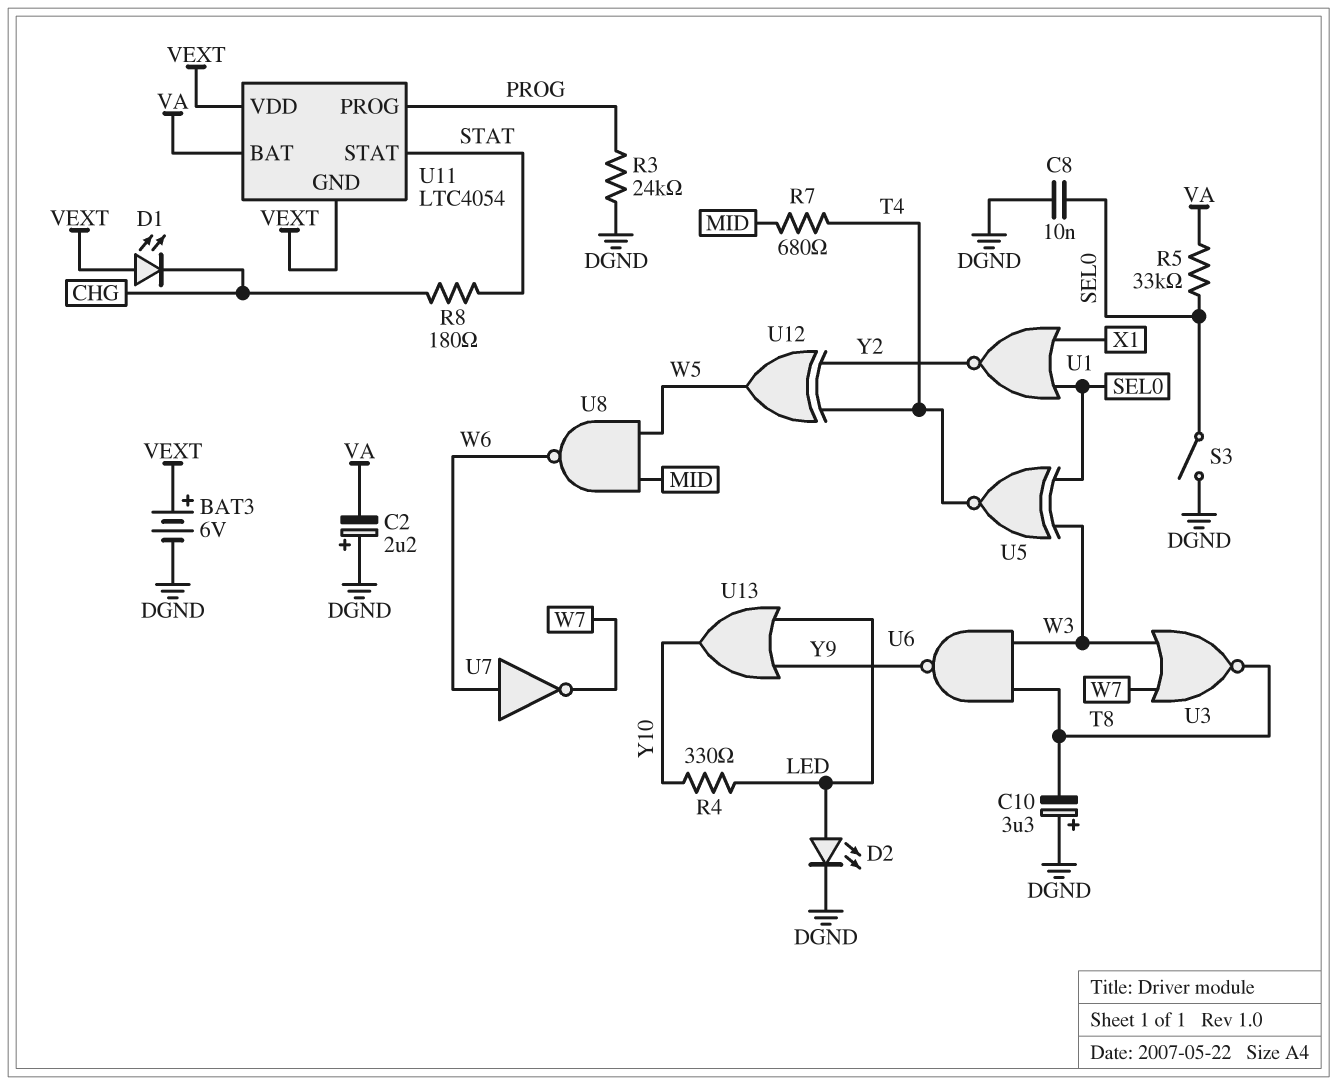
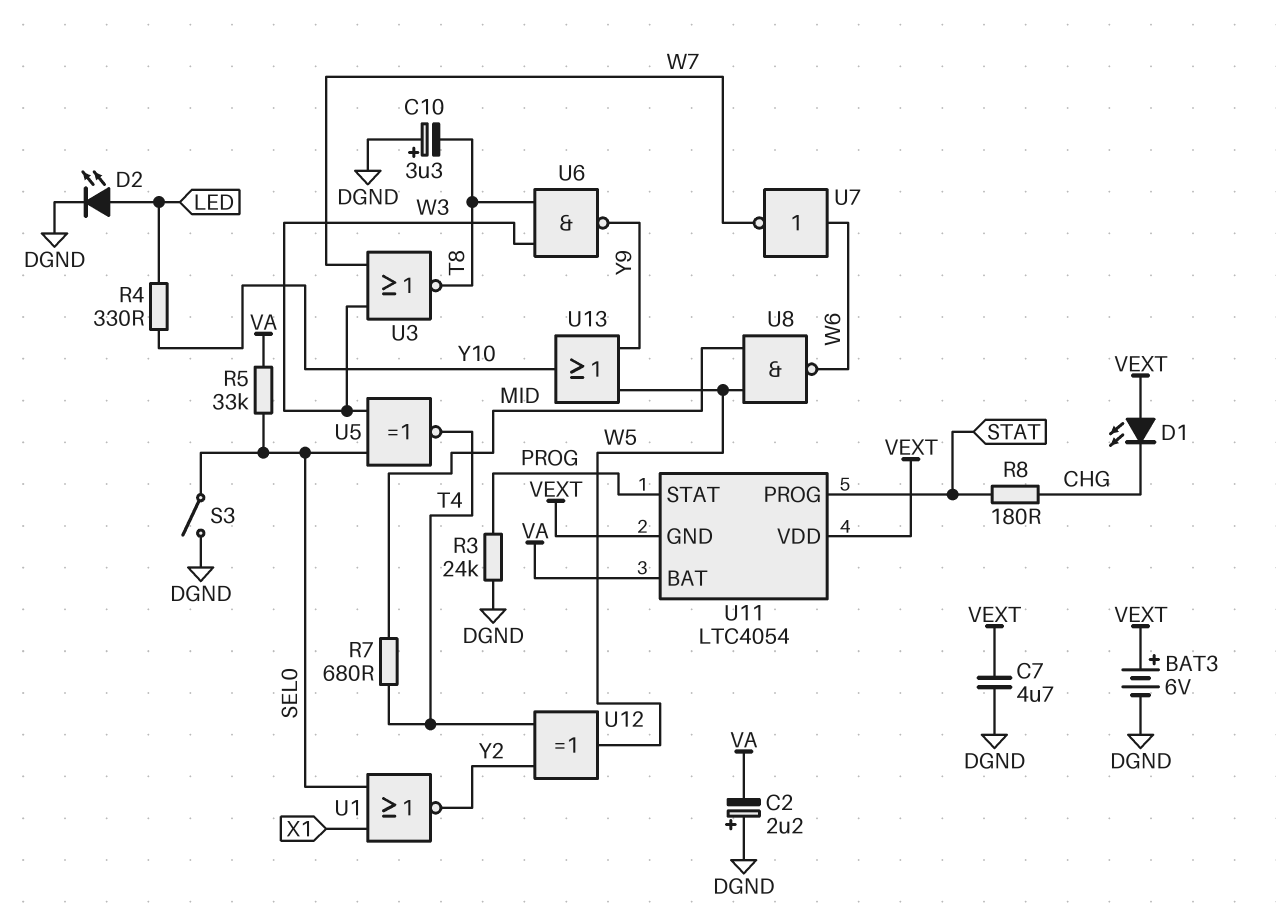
C7: none -> 4.7uF (DGND, VEXT)
C8: 10nF (DGND, SEL0) -> none
U11 pin PROG: PROG -> STAT
U11 pin STAT: STAT -> PROG
U13: OR (in LED, in Y9, out Y10) -> OR (in W5, in Y9, out Y10)

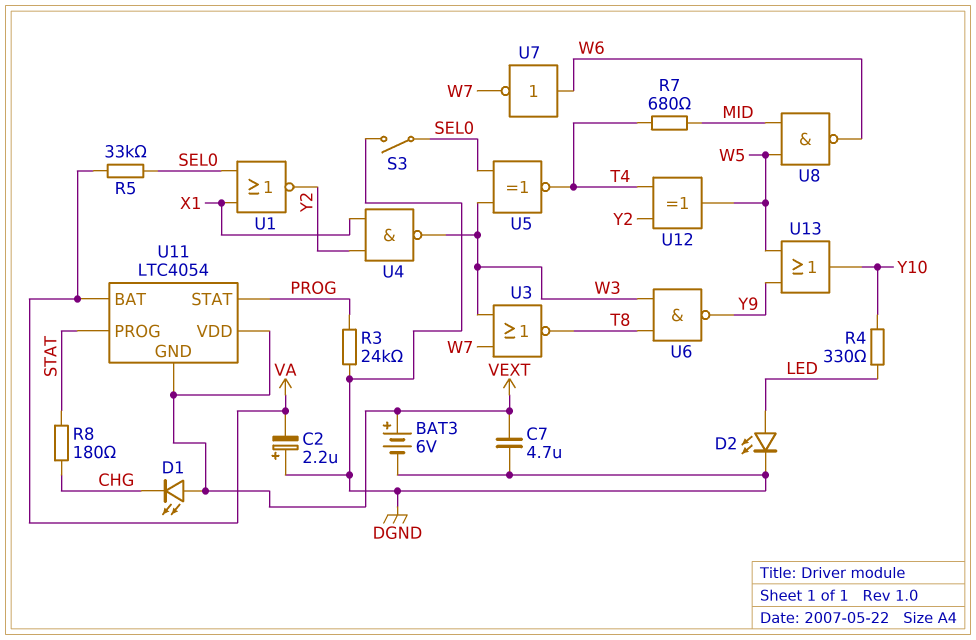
C10: 3.3uF (plus DGND, minus T8) -> none
U4: none -> NAND (in X1, in Y2, out W3)

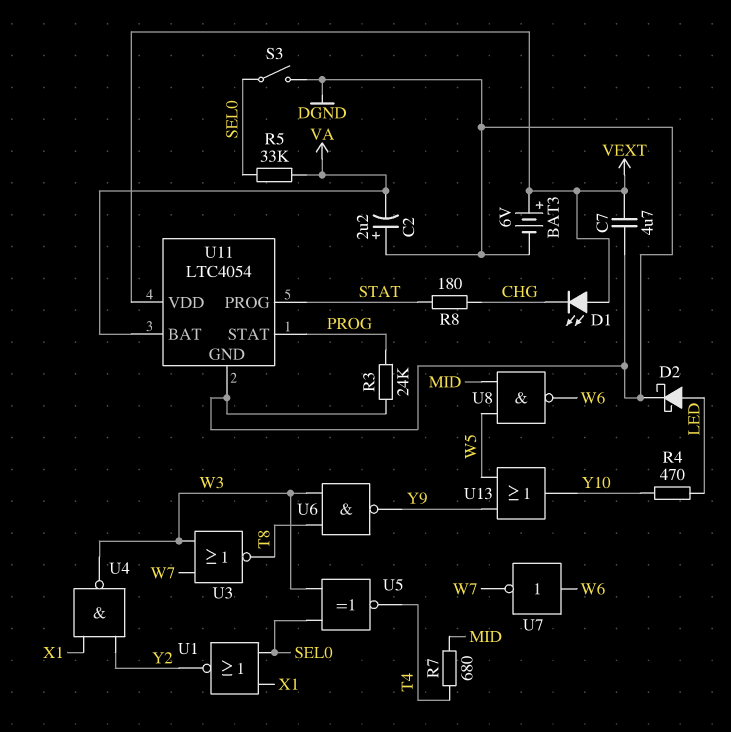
D2: LED (A LED, K DGND) -> schottky (A LED, K DGND)
R4: 330 (LED, Y10) -> 470 (LED, Y10)
U11 pin GND: VEXT -> DGND
U12: XOR (in T4, in Y2, out W5) -> none

